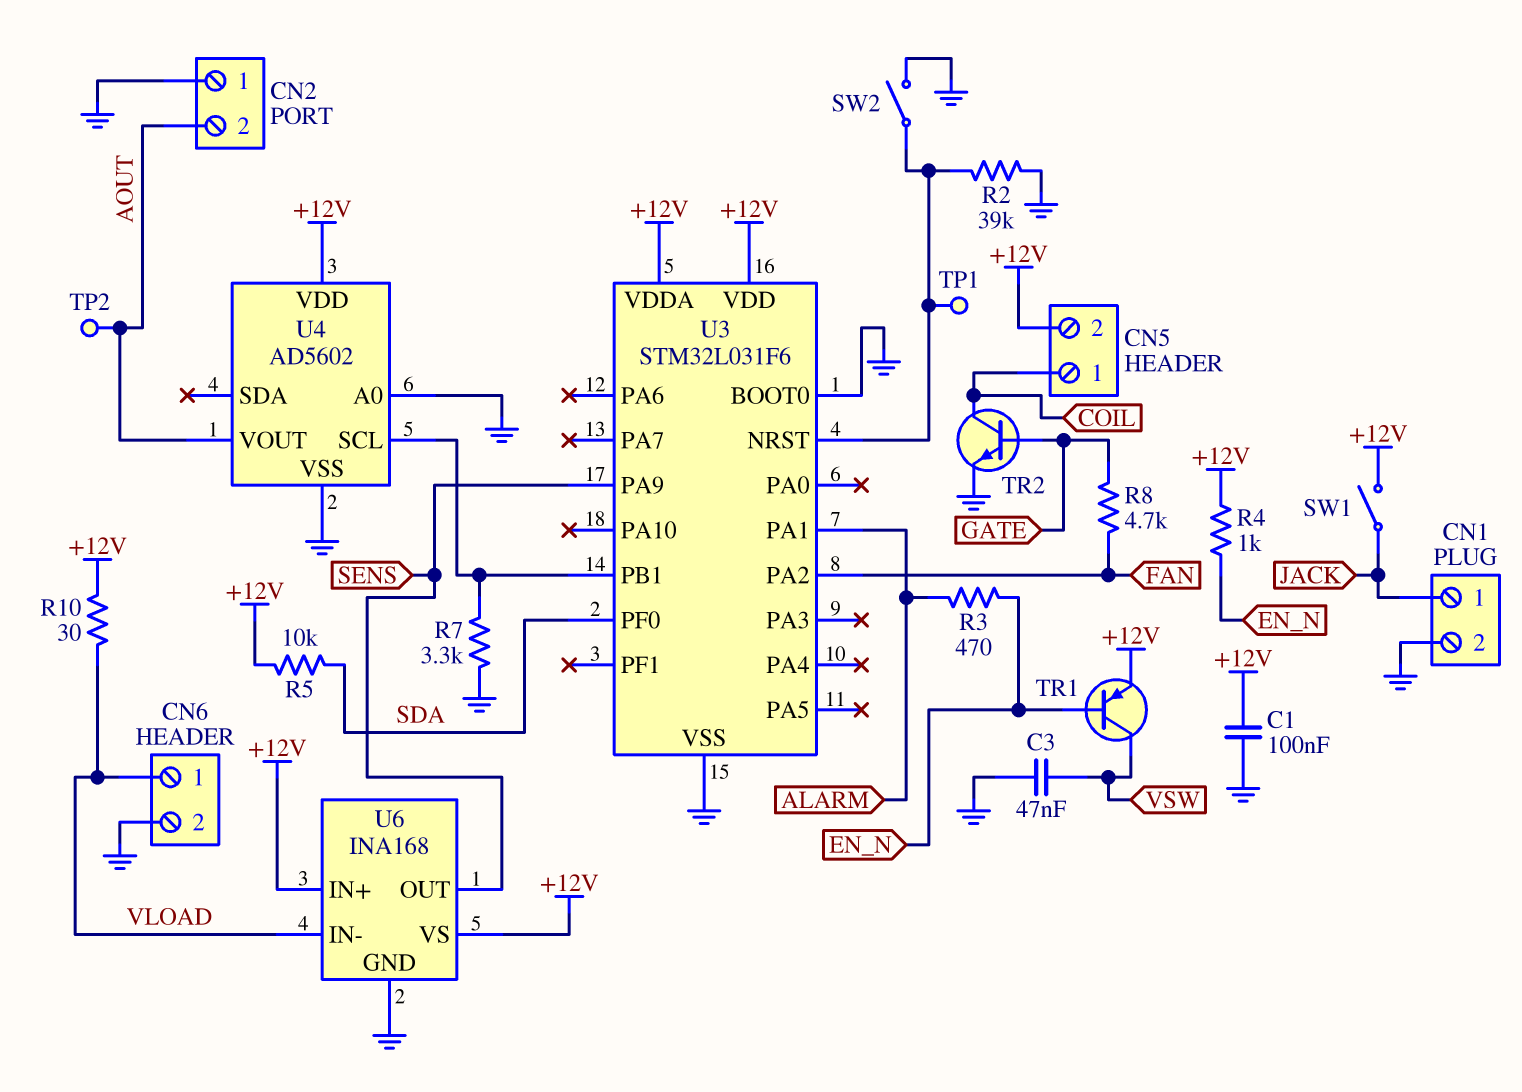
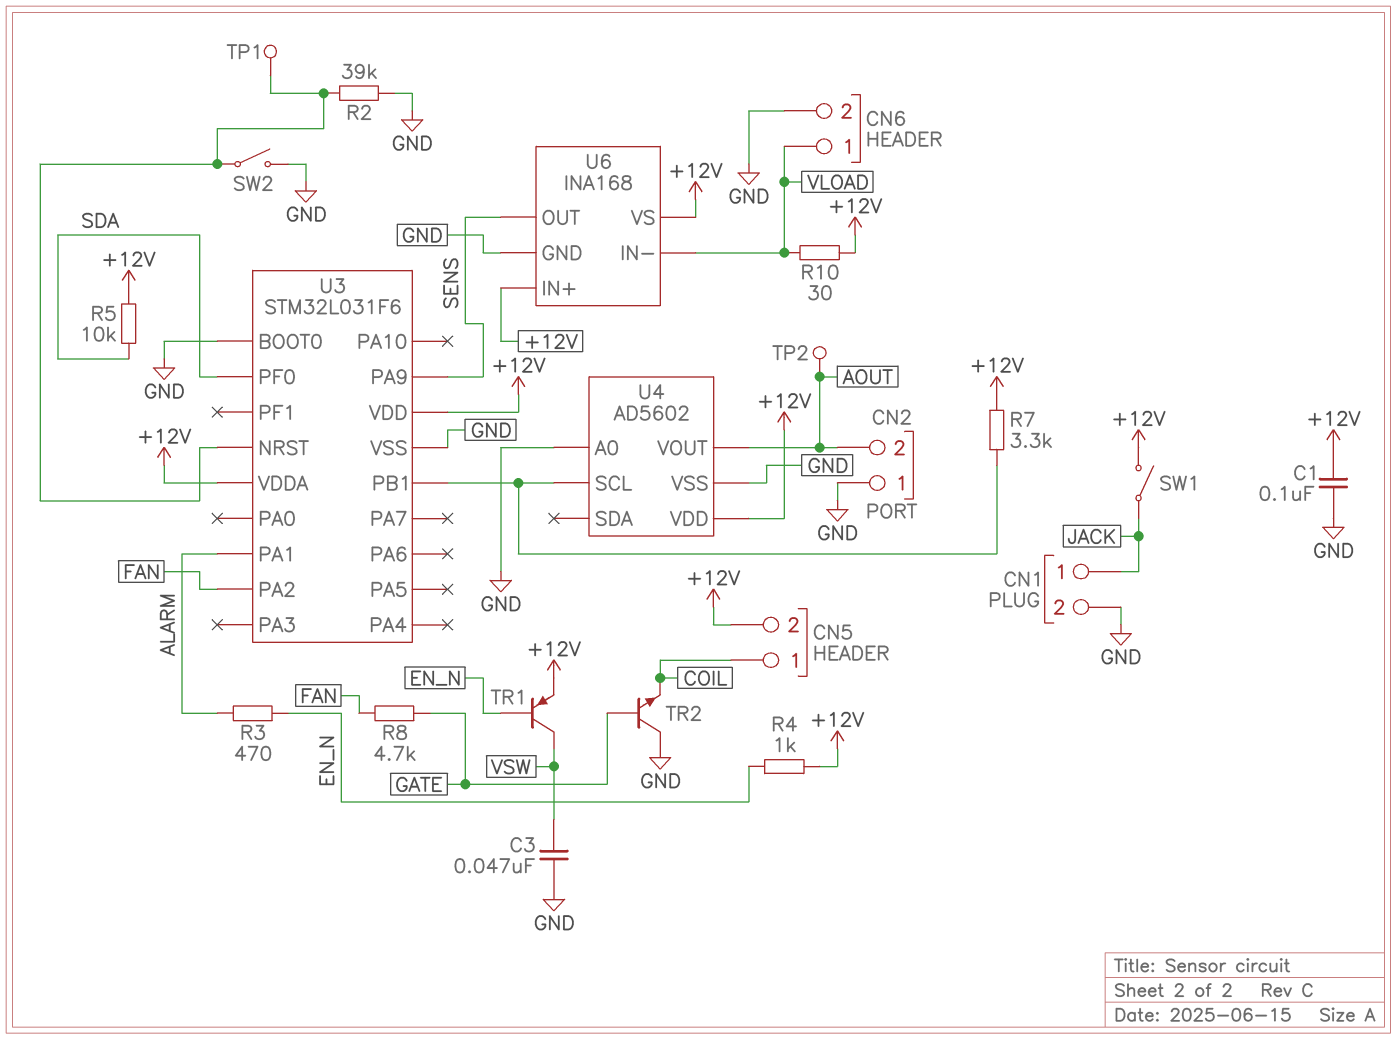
R7: 3.3k (GND, U3/PB1) -> 3.3k (+12V, U3/PB1)
TR2: NPN (B GATE, C COIL, E GND) -> NPN (B GATE, C GND, E COIL)

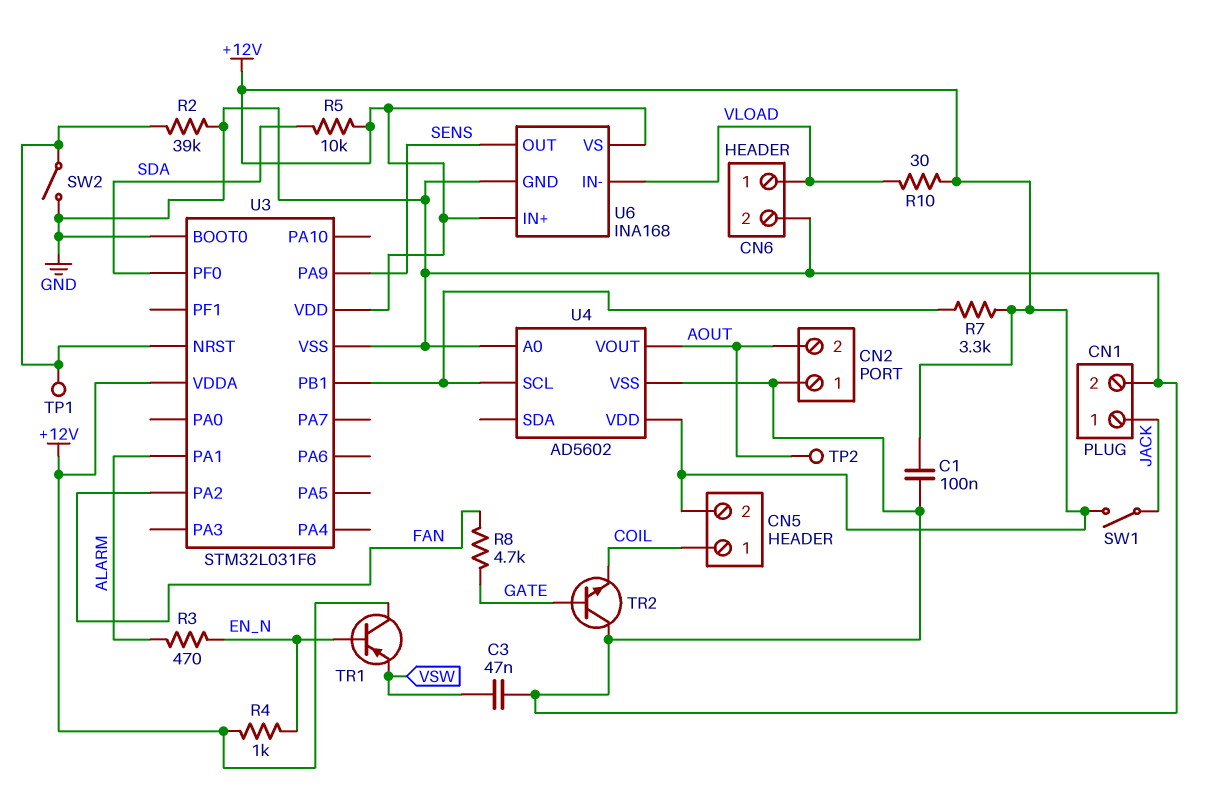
TR1: PNP (B EN_N, C VSW, E +12V) -> PNP (B EN_N, C +12V, E VSW)

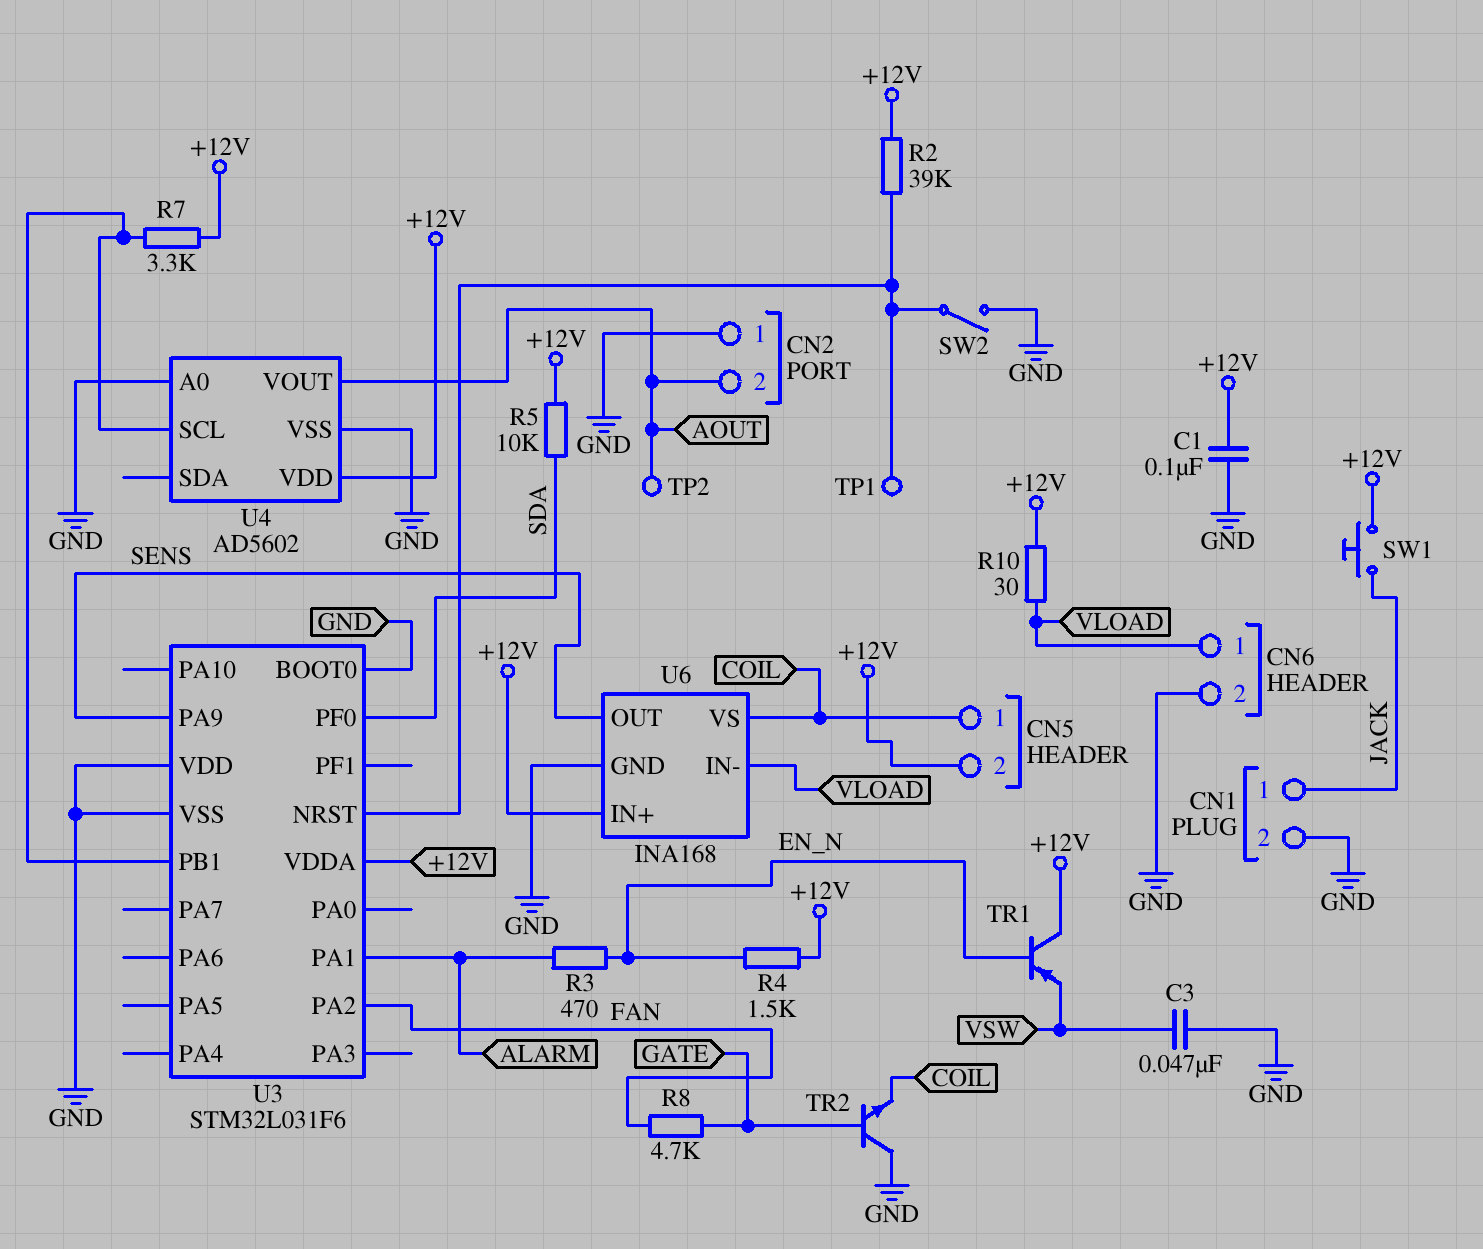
R2: 39k (GND, U3/NRST) -> 39k (+12V, U3/NRST)
R4: 1k (+12V, EN_N) -> 1.5k (+12V, EN_N)
SW1: switch (+12V, JACK) -> button (+12V, JACK)
U3 pin VDD: +12V -> GND
U6 pin VS: +12V -> COIL

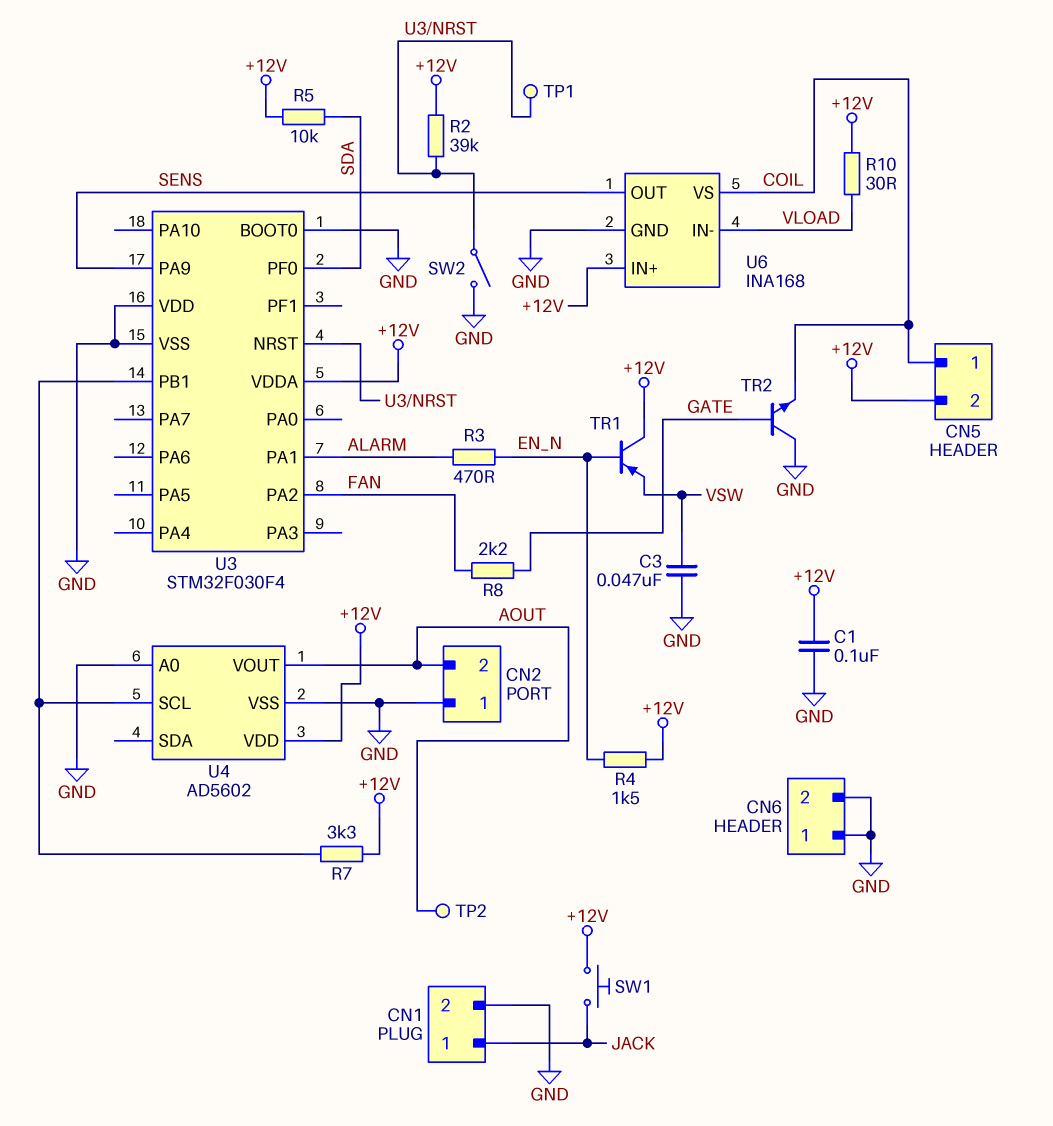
CN6 pin 1: VLOAD -> GND
R8: 4.7k (FAN, GATE) -> 2.2k (FAN, GATE)
U3: STM32L031F6 -> STM32F030F4

